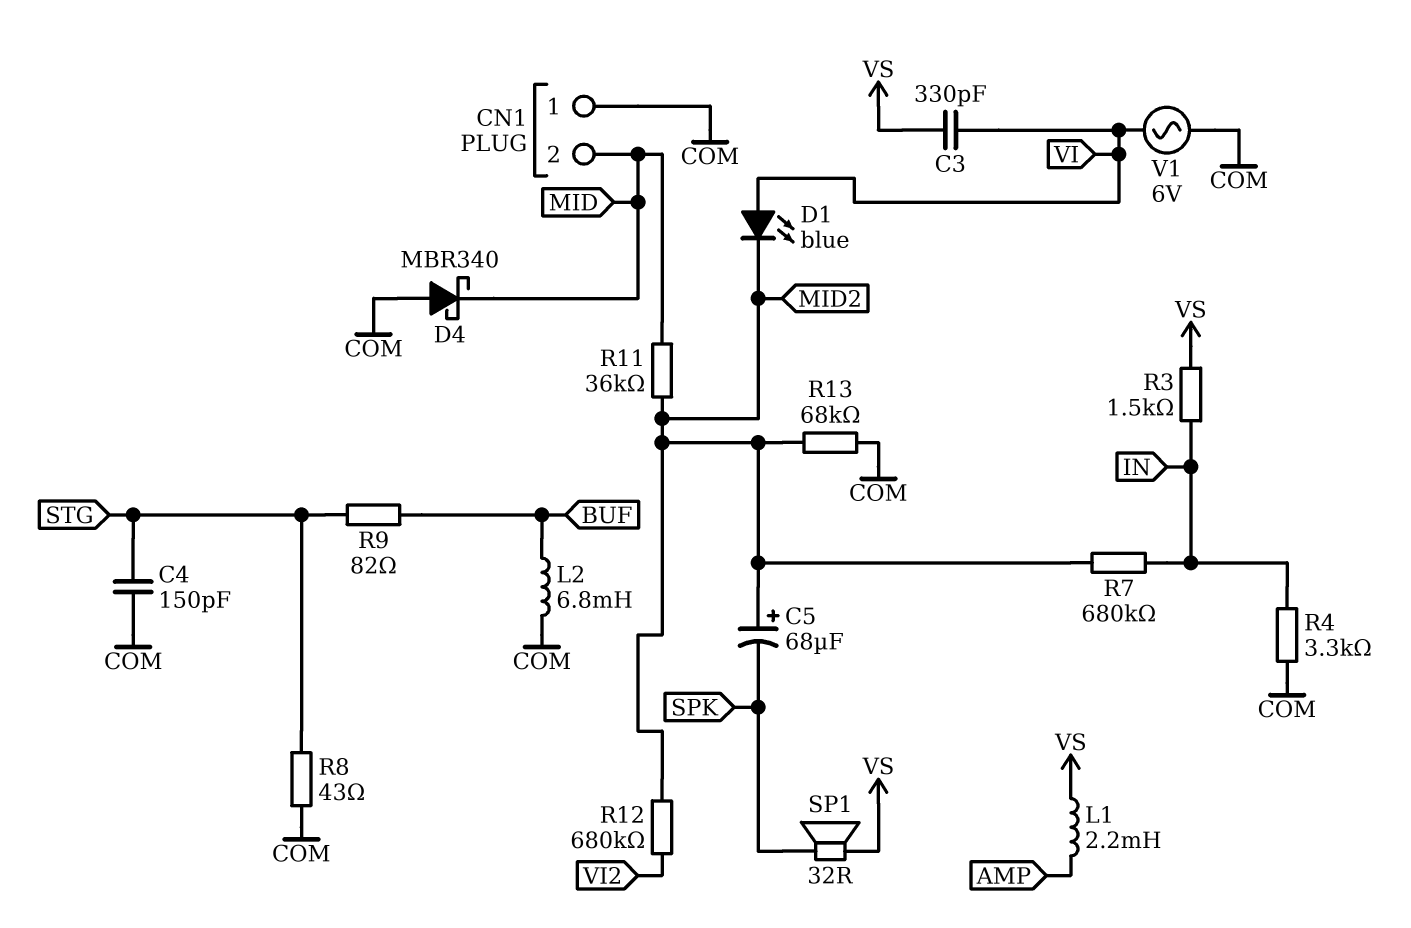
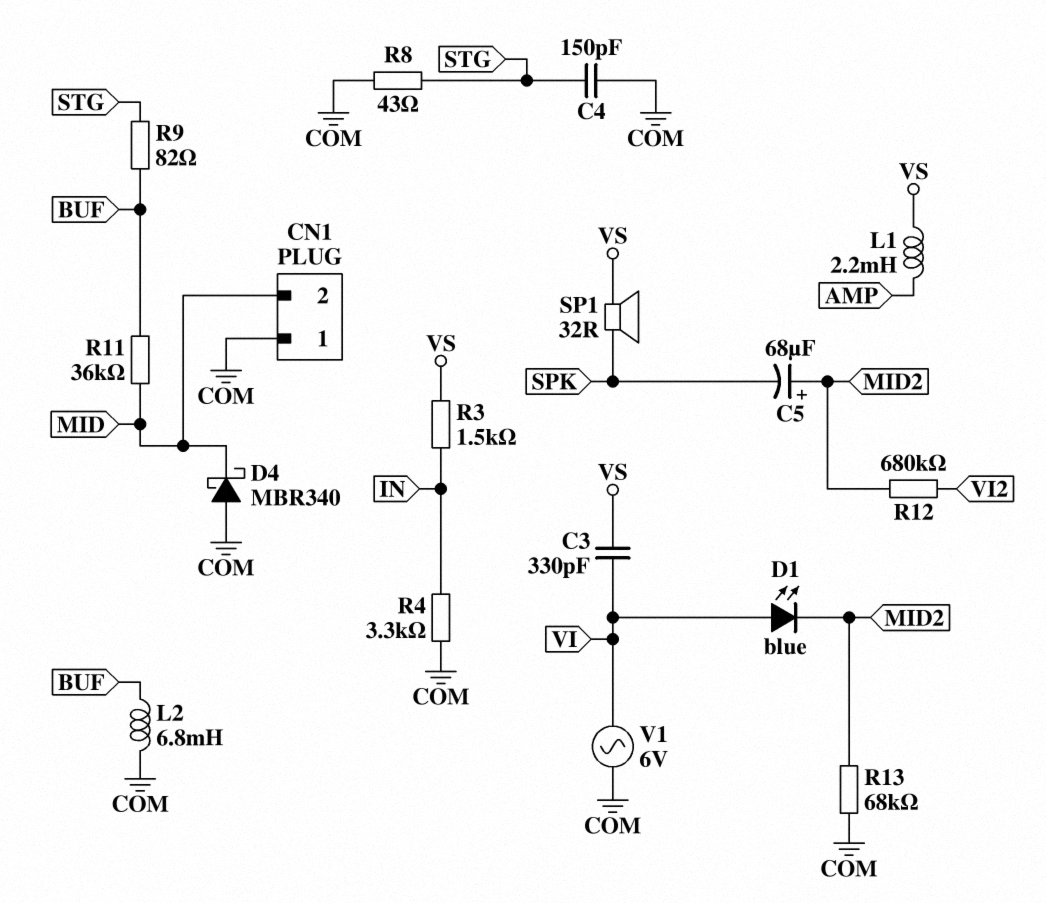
R7: 680k (IN, MID2) -> none
R11: 36k (MID, MID2) -> 36k (BUF, MID)

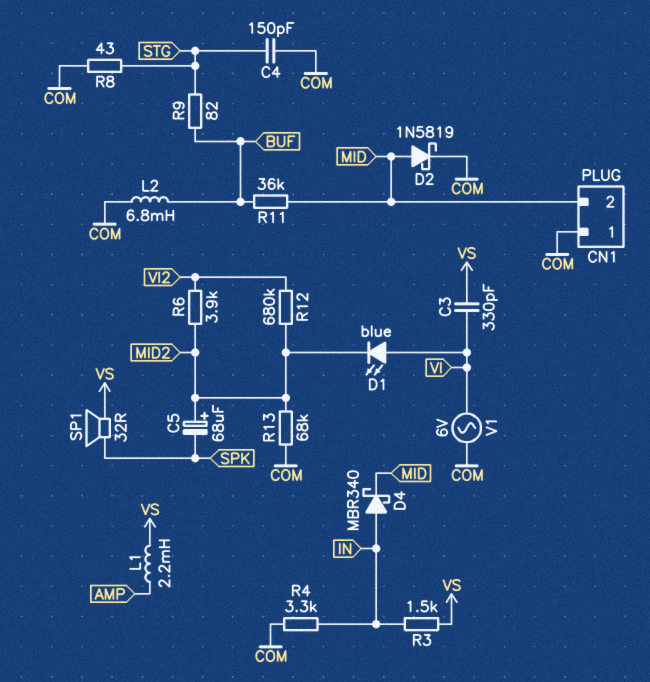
D2: none -> schottky 1N5819 (A MID, K COM)
D4: schottky MBR340 (A COM, K MID) -> schottky MBR340 (A IN, K MID)
R6: none -> 3.9k (MID2, VI2)

